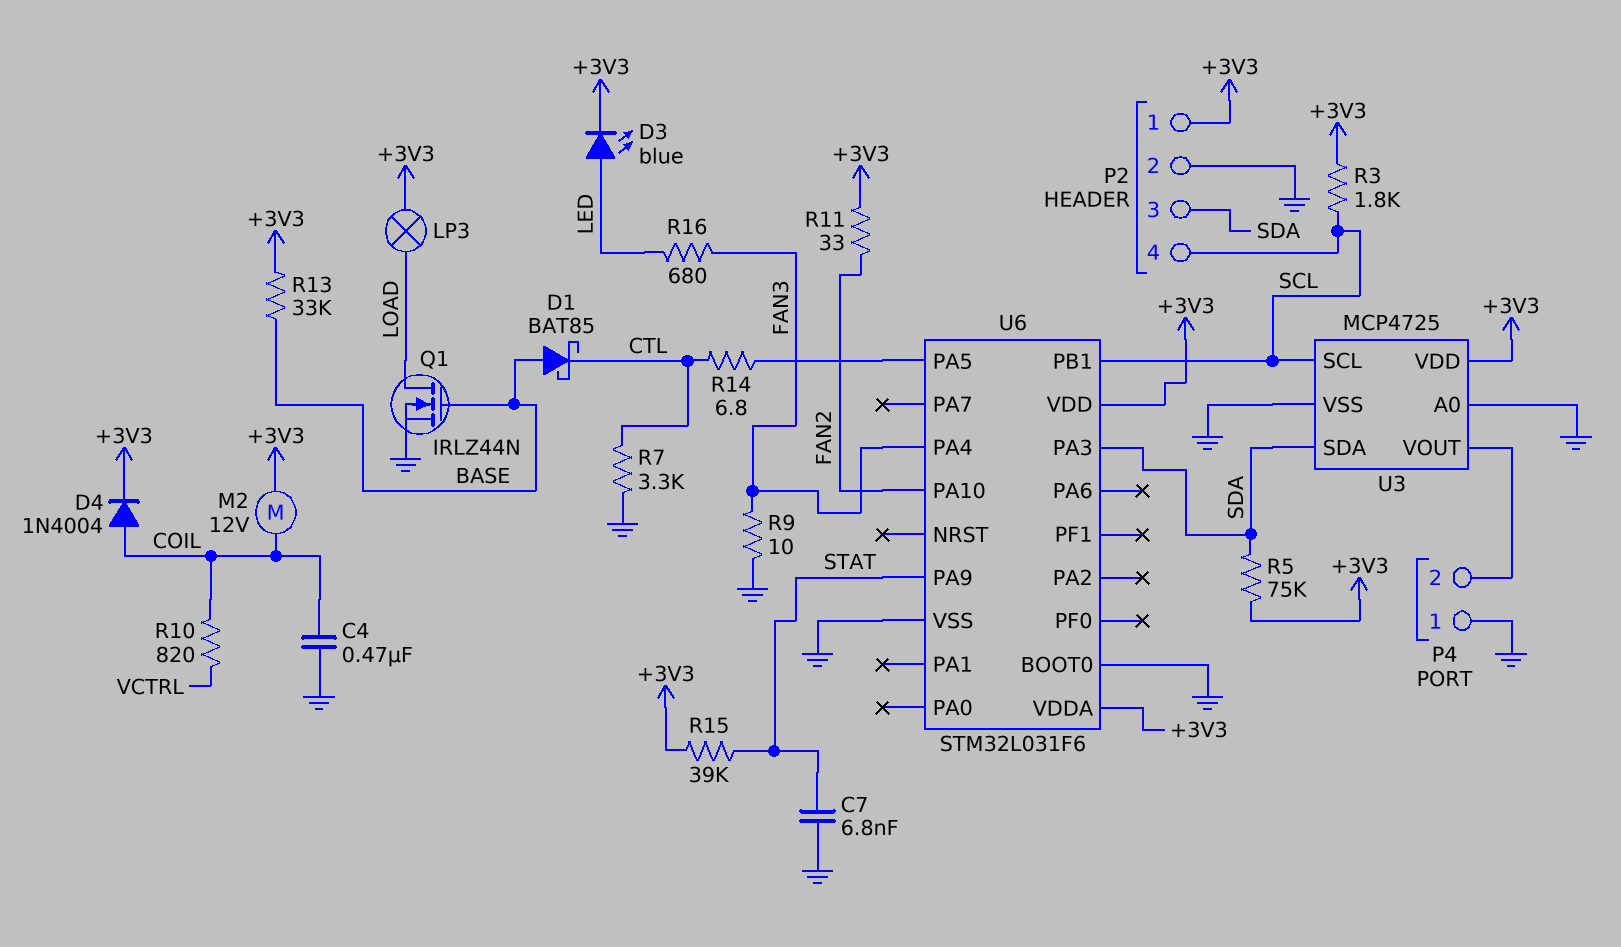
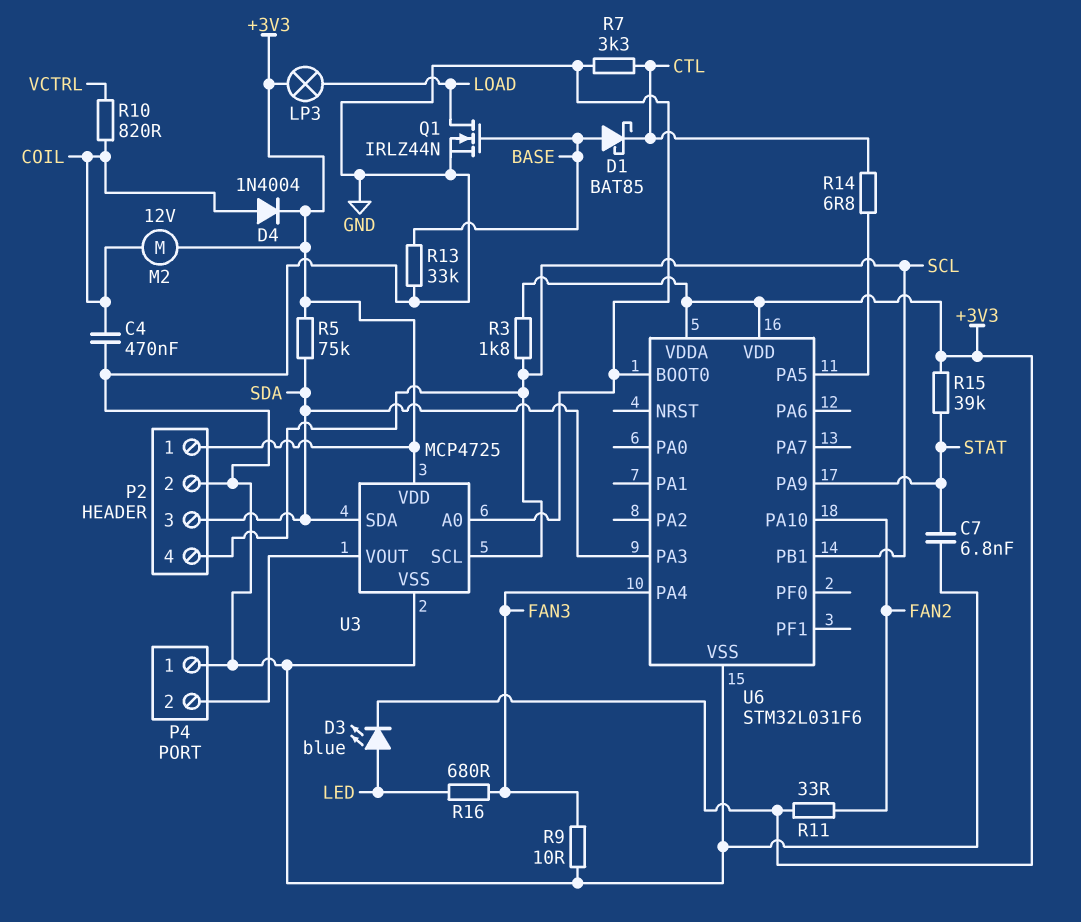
R13: 33k (+3V3, BASE) -> 33k (BASE, GND)

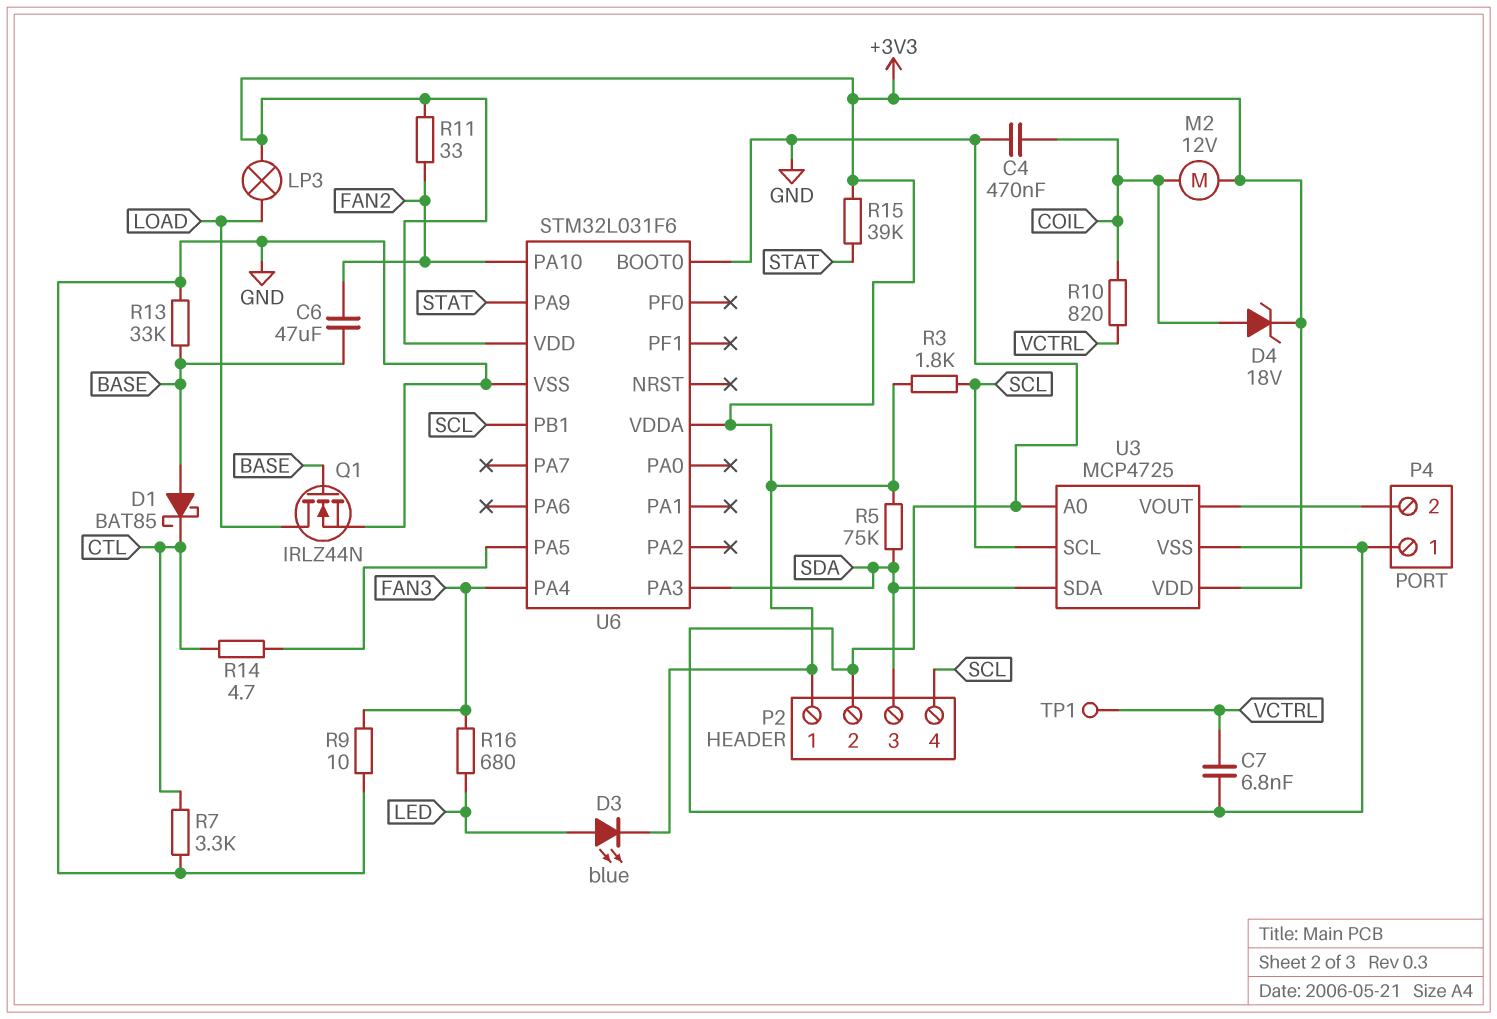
C6: none -> 47uF (BASE, FAN2)
C7: 6.8nF (GND, STAT) -> 6.8nF (GND, VCTRL)
D4: diode 1N4004 (A COIL, K +3V3) -> zener 18V (A COIL, K +3V3)
R14: 6.8 (CTL, U6/PA5) -> 4.7 (CTL, U6/PA5)
TP1: none -> test point (VCTRL)

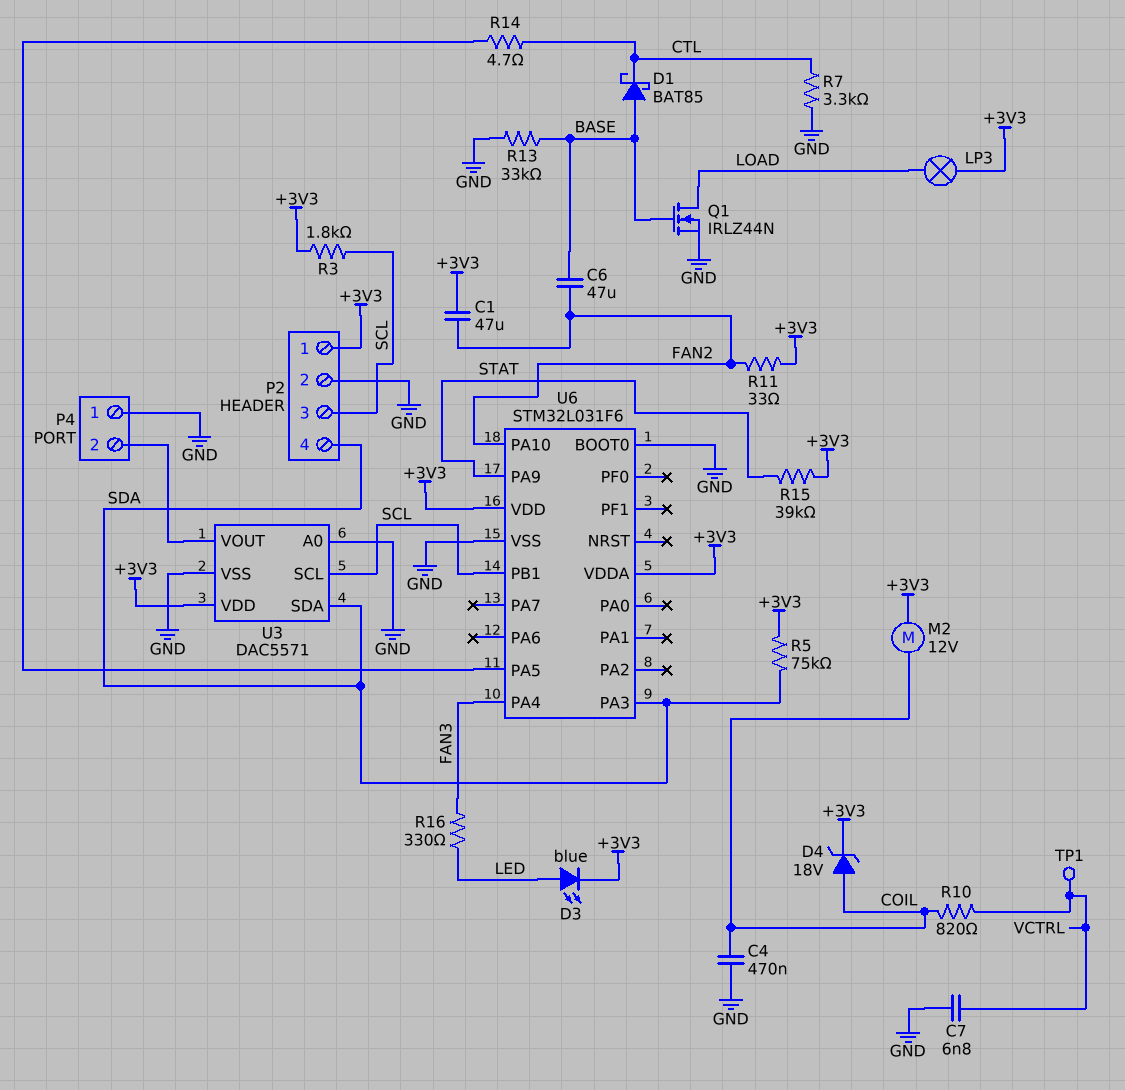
C1: none -> 47uF (+3V3, FAN2)
P2 pin 3: SDA -> SCL
P2 pin 4: SCL -> SDA
R9: 10 (FAN3, GND) -> none
R16: 680 (FAN3, LED) -> 330 (FAN3, LED)
U3: MCP4725 -> DAC5571

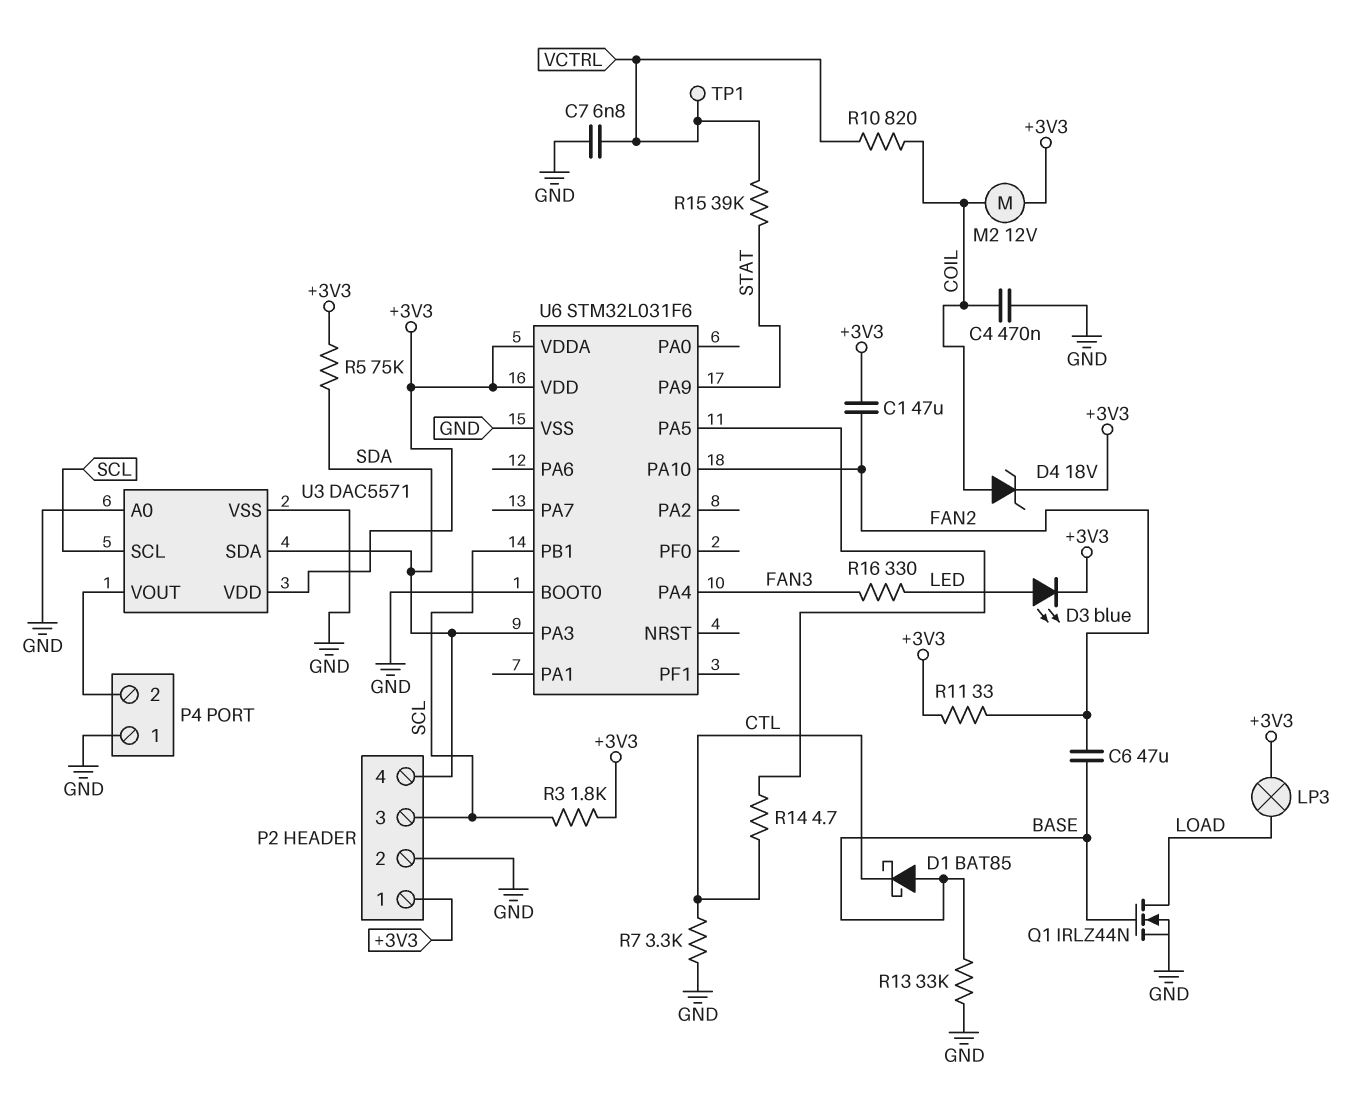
R15: 39k (+3V3, STAT) -> 39k (STAT, VCTRL)

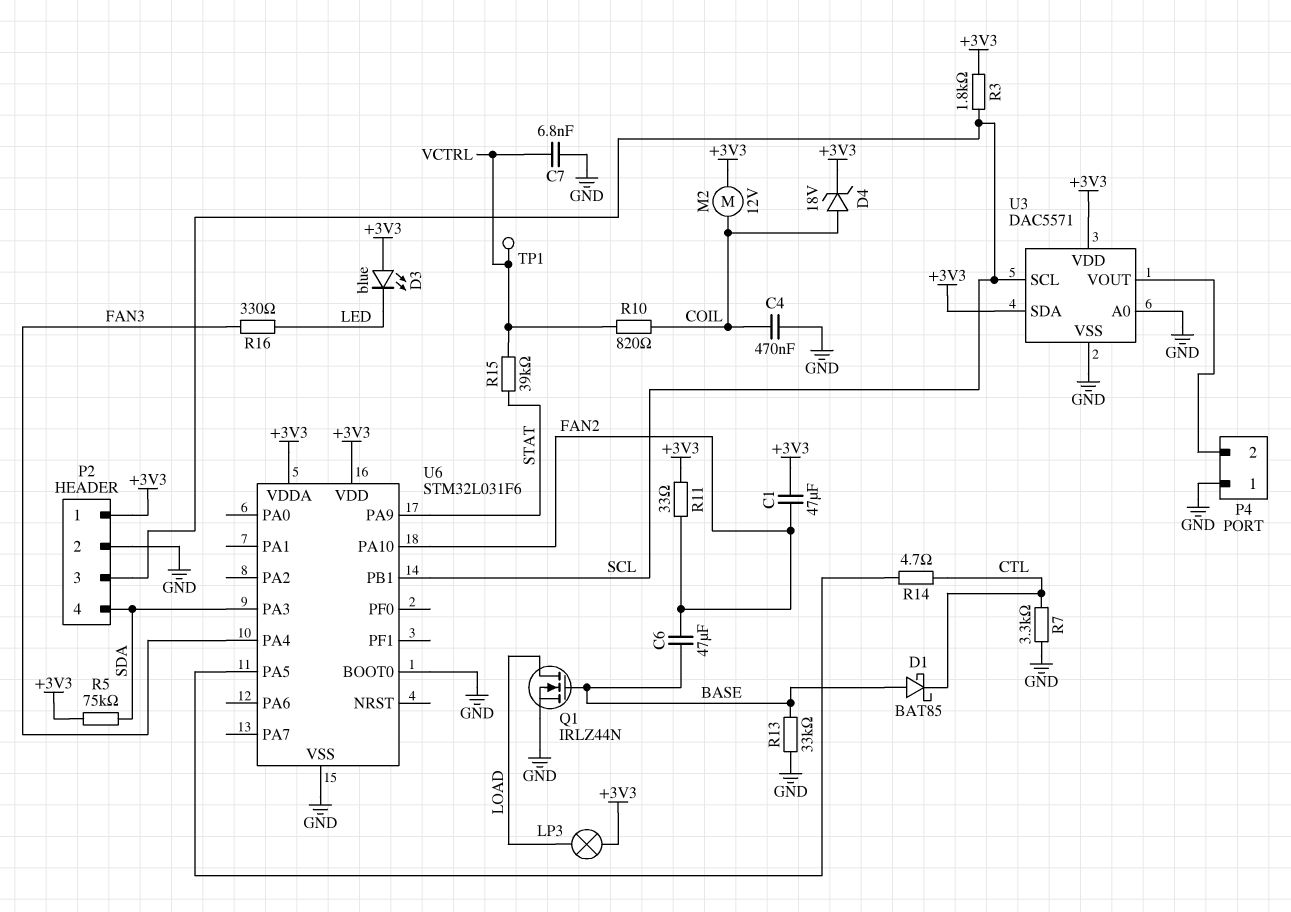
D3: LED blue (A LED, K +3V3) -> LED blue (A +3V3, K LED)
U3 pin SDA: SDA -> +3V3

